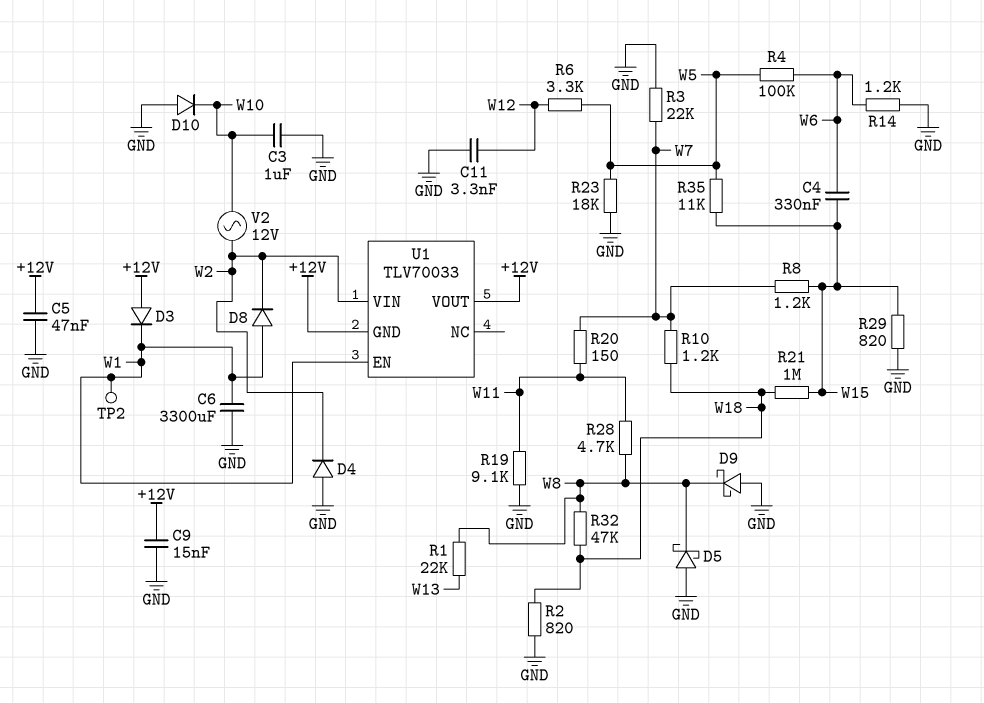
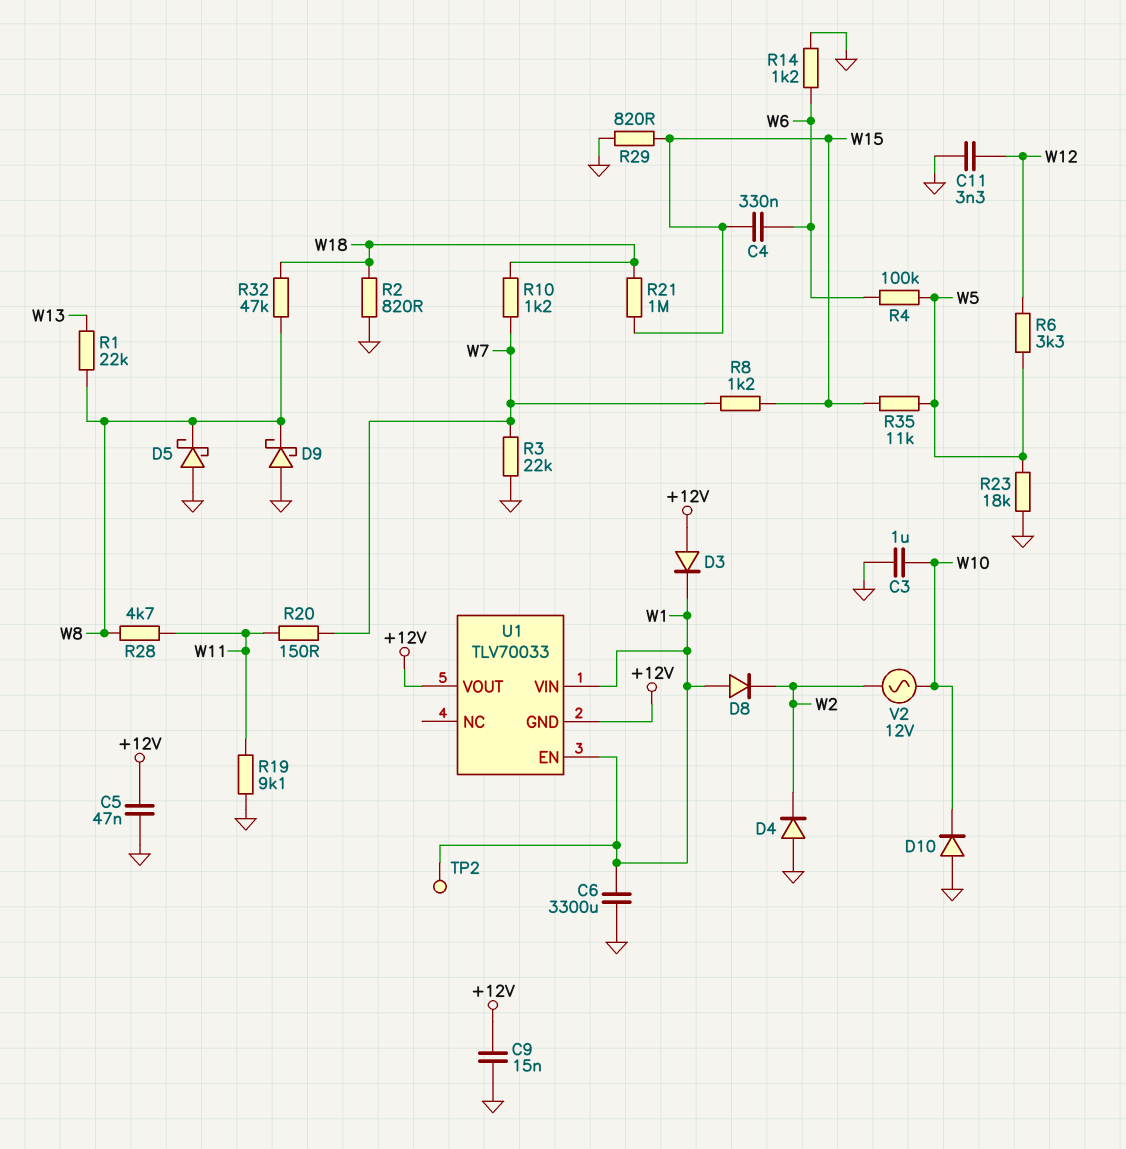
U1 pin VIN: W2 -> W1

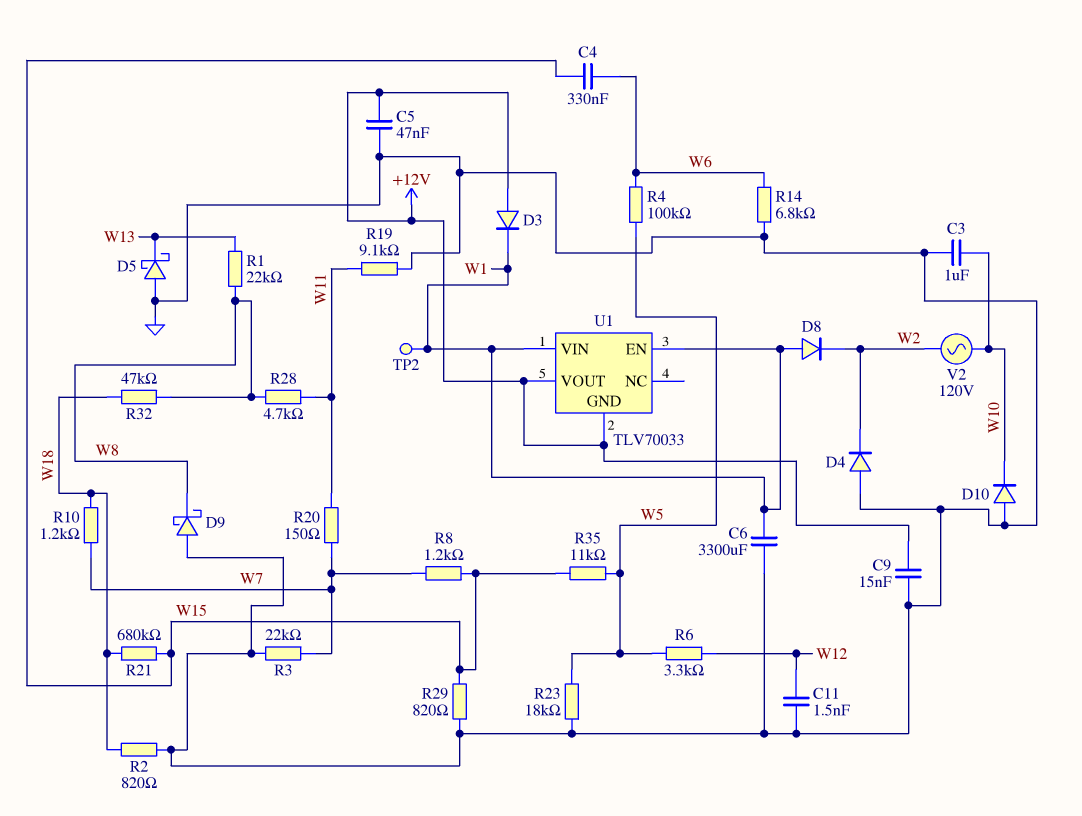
C11: 3.3nF (GND, W12) -> 1.5nF (GND, W12)
D5: schottky (A GND, K W8) -> schottky (A GND, K W13)
R14: 1.2k (GND, W6) -> 6.8k (GND, W6)
R21: 1M (W15, W18) -> 680k (W15, W18)
V2: AC 12V (W2, W10) -> AC 120V (W2, W10)

